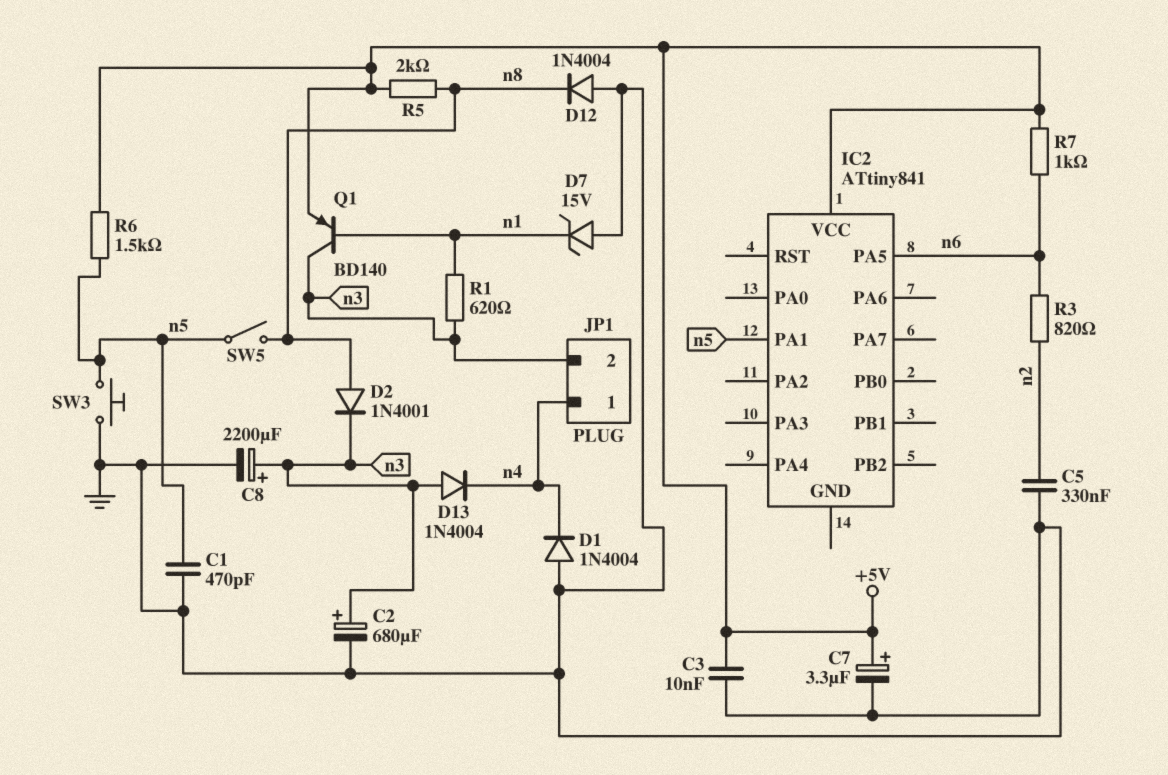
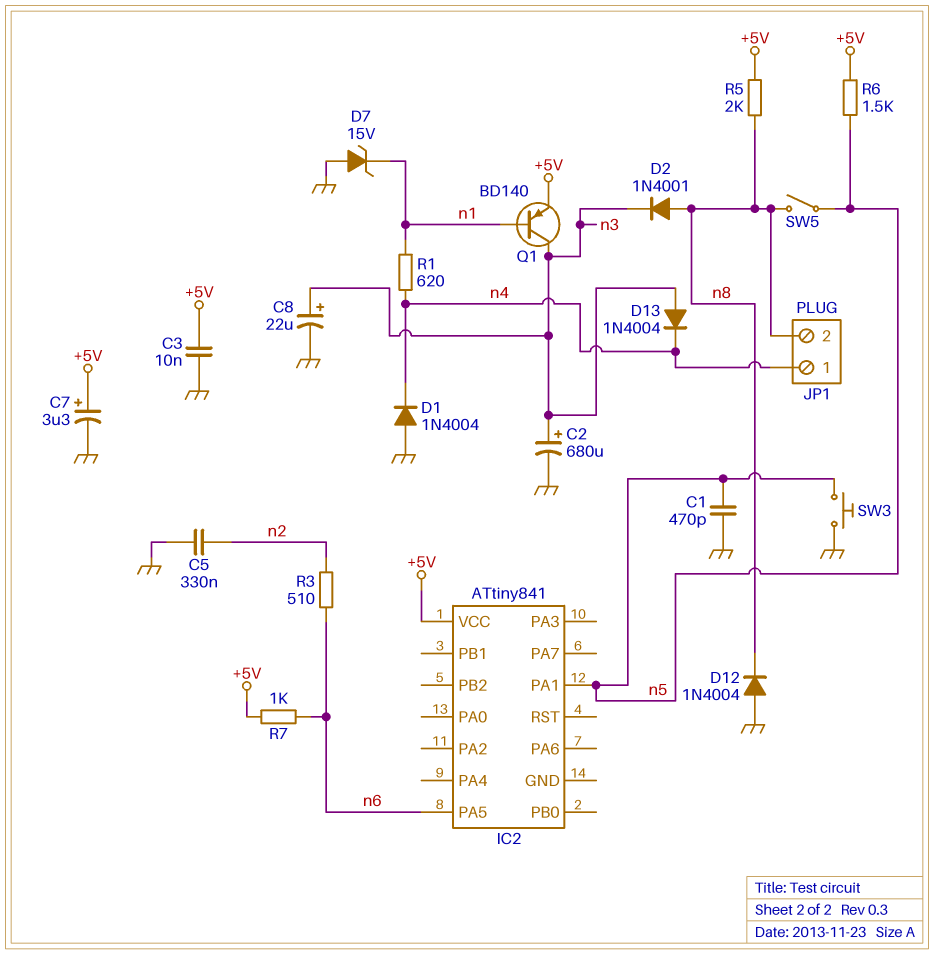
C8: 2200uF (plus n3, minus GND) -> 22uF (plus n3, minus GND)
JP1 pin 2: n3 -> n8
R1: 620 (n1, n3) -> 620 (n1, n4)
R3: 820 (n2, n6) -> 510 (n2, n6)

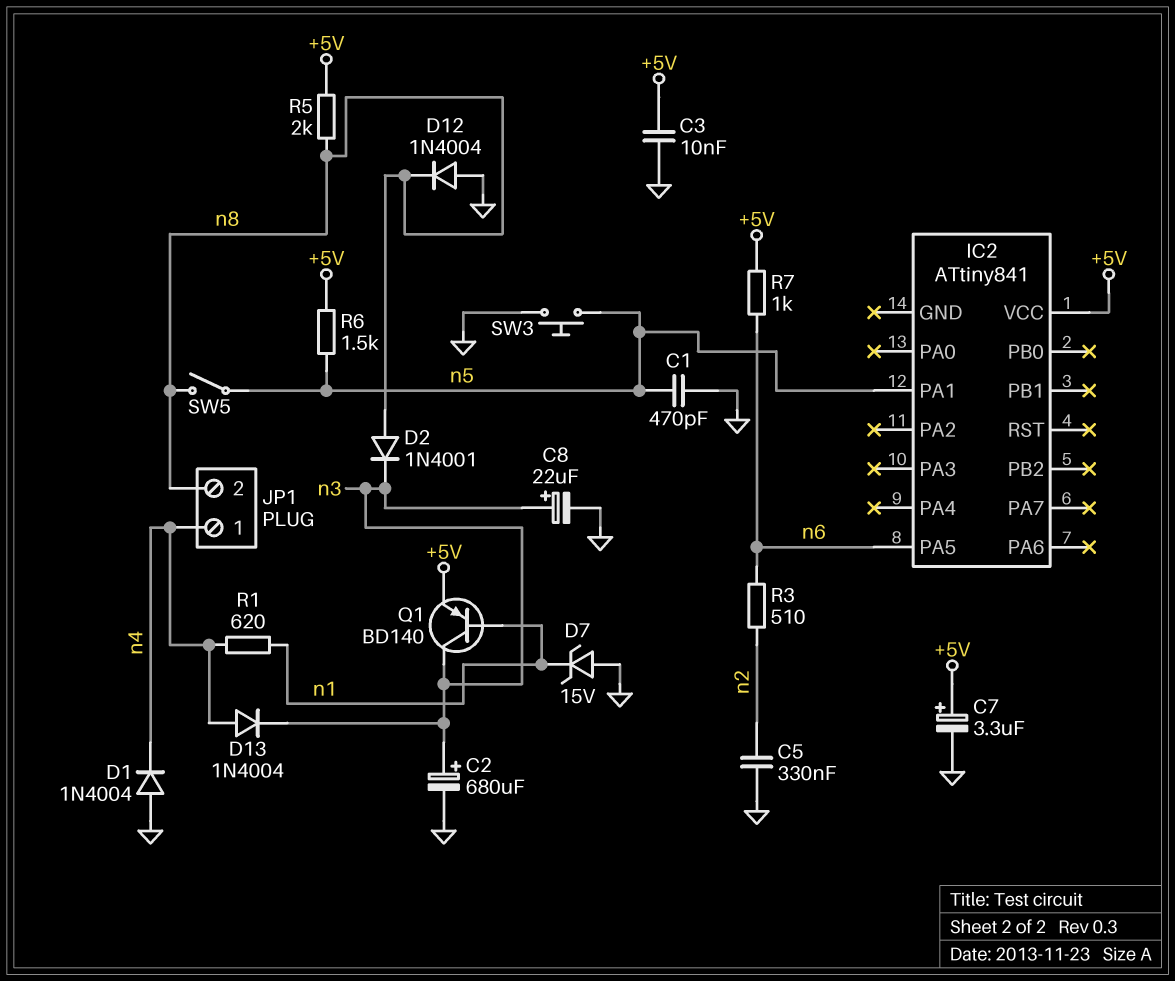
D13: diode 1N4004 (A n3, K n4) -> diode 1N4004 (A n4, K n3)

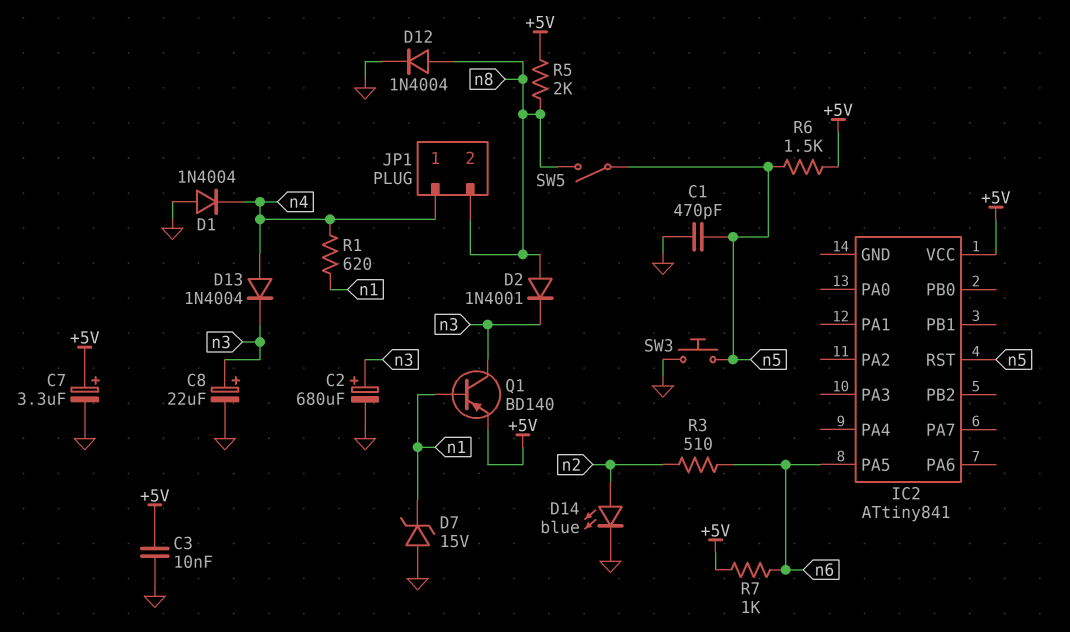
C5: 330nF (GND, n2) -> none
D12: diode 1N4004 (A GND, K n8) -> diode 1N4004 (A n8, K GND)
D14: none -> LED blue (A n2, K GND)
IC2 pin PA1: n5 -> none
IC2 pin RST: none -> n5

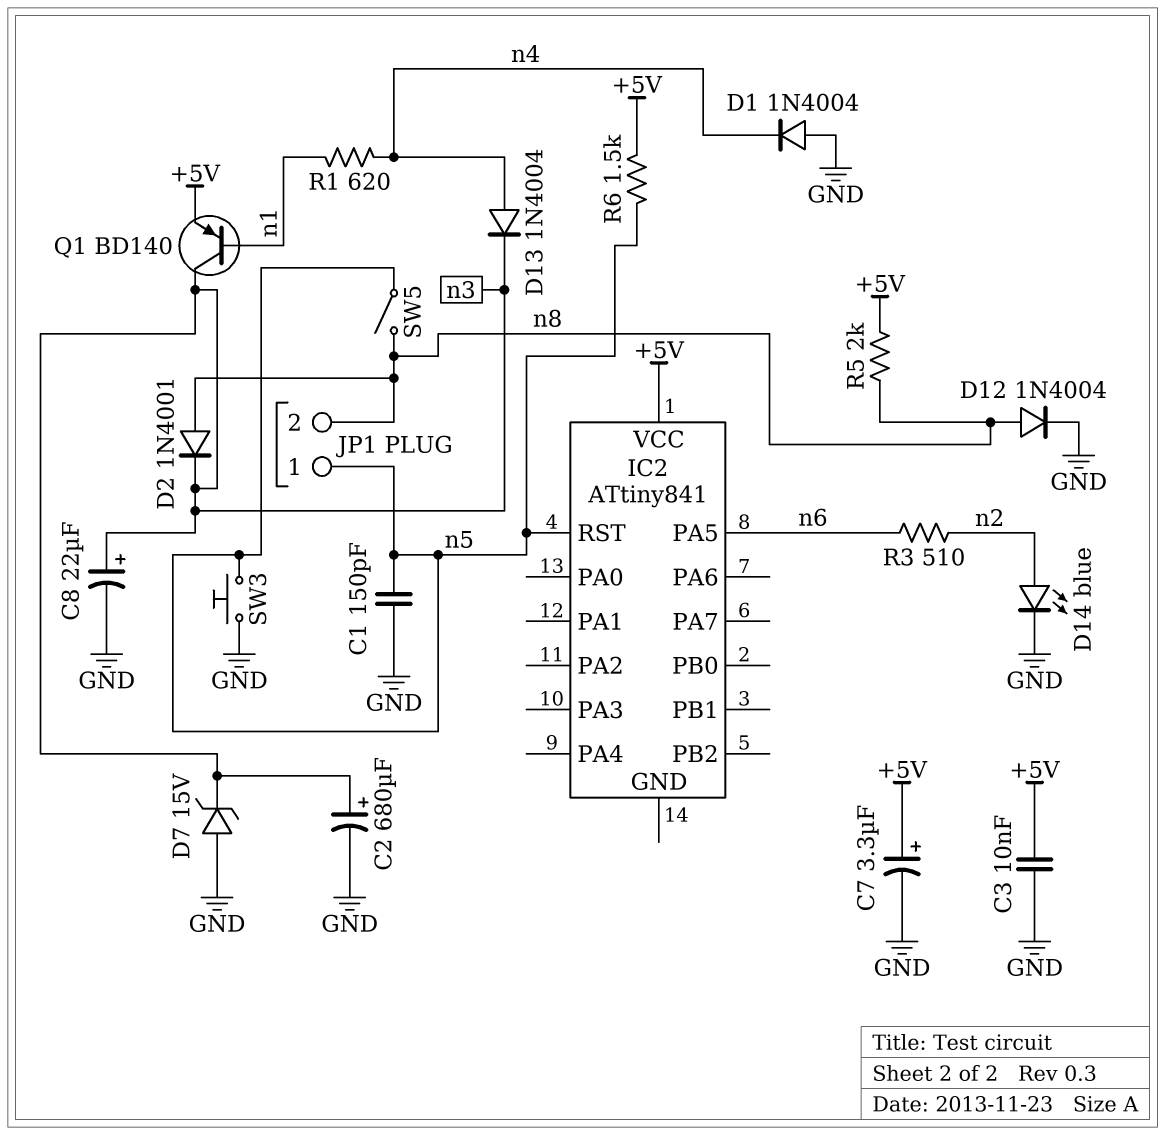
C1: 470pF (GND, n5) -> 150pF (GND, n5)
D7: zener 15V (A GND, K n1) -> zener 15V (A GND, K n3)
JP1 pin 1: n4 -> n5
R7: 1k (+5V, n6) -> none

